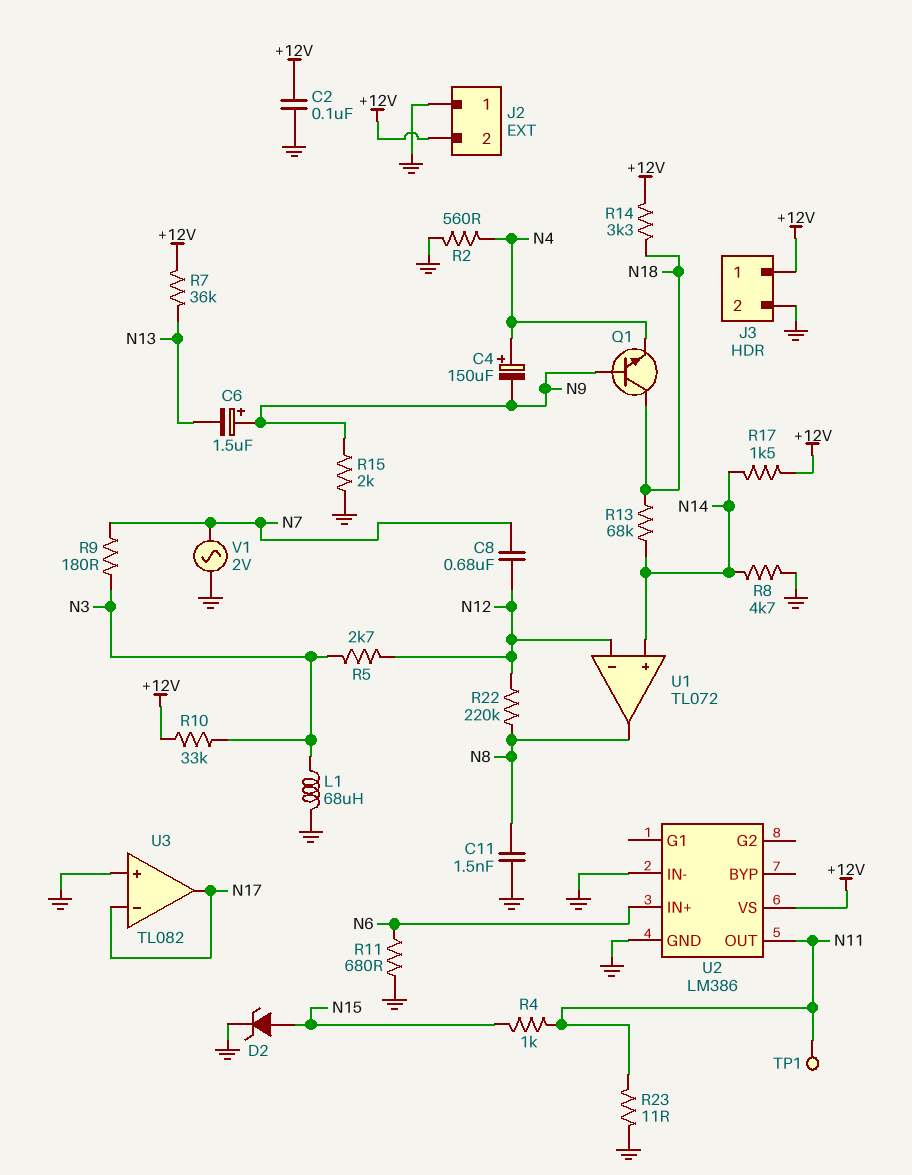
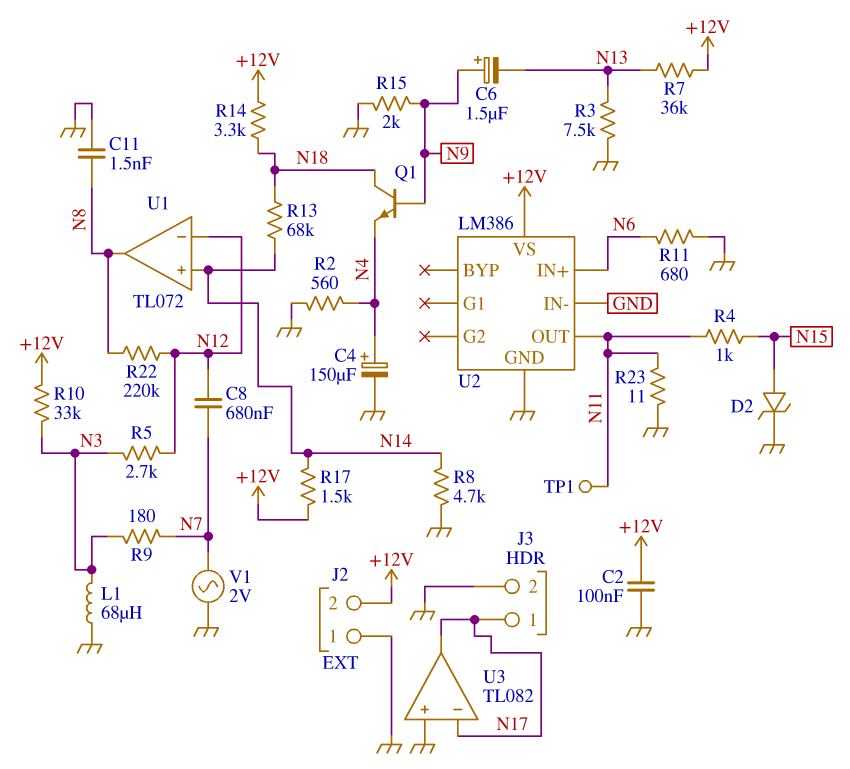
C4: 150uF (plus N4, minus N9) -> 150uF (plus N4, minus GND)
J3 pin 1: +12V -> N17
R3: none -> 7.5k (GND, N13)

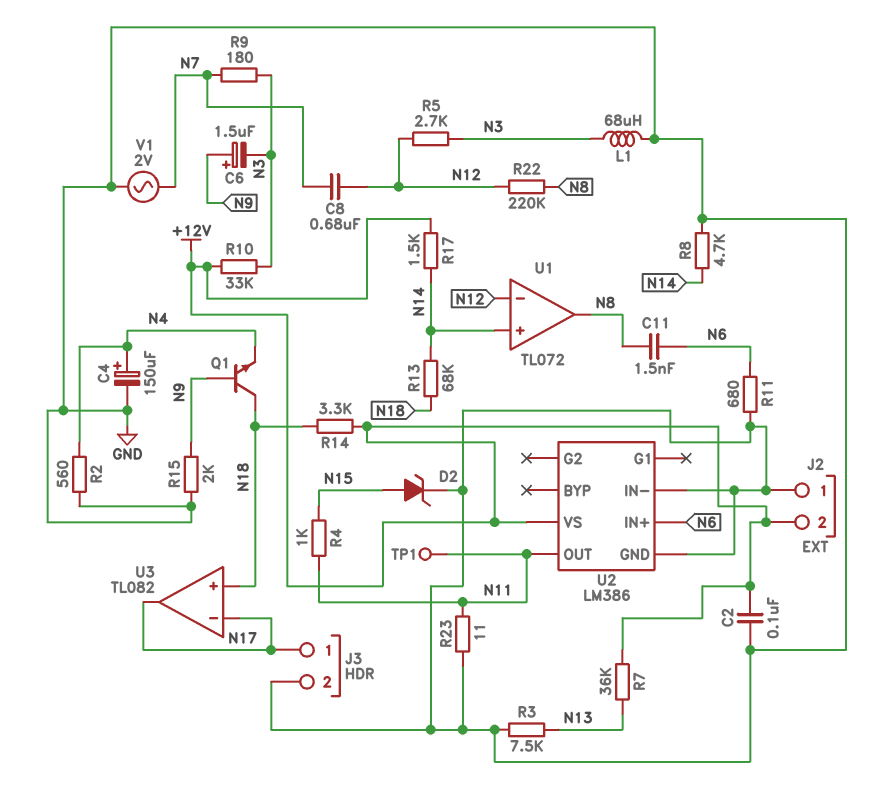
C6: 1.5uF (plus N9, minus N13) -> 1.5uF (plus N9, minus N3)
C11: 1.5nF (GND, N8) -> 1.5nF (N6, N8)
U3 pin in+: GND -> N18

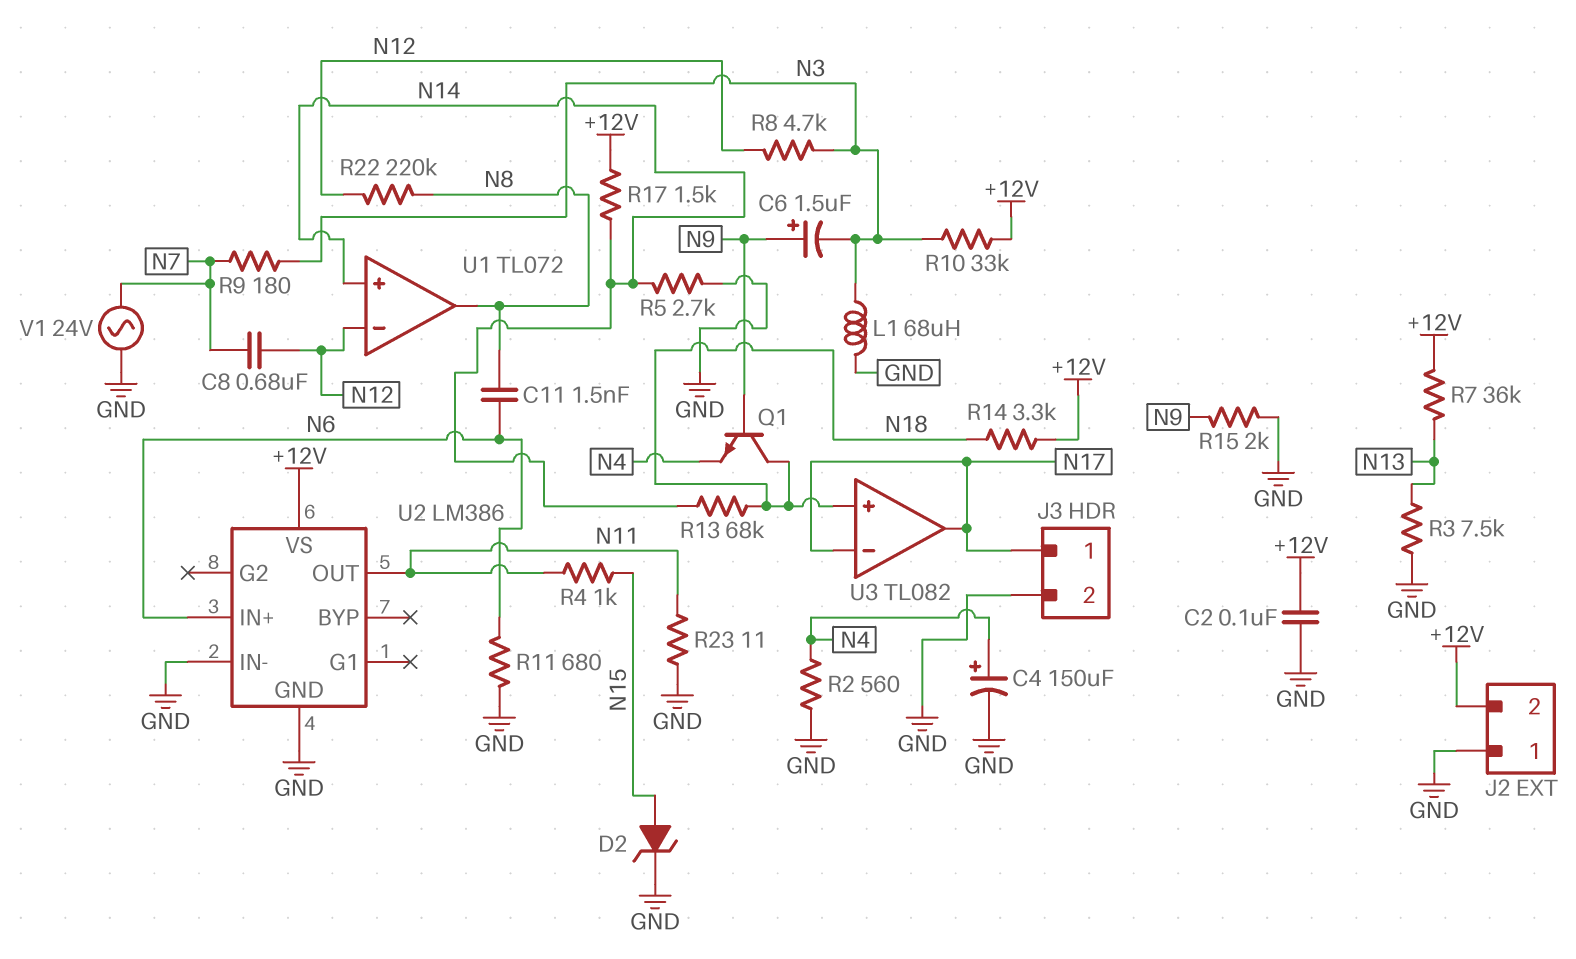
R5: 2.7k (N3, N12) -> 2.7k (GND, N14)
R8: 4.7k (GND, N14) -> 4.7k (N3, N12)
TP1: test point (N11) -> none
V1: AC 2V (GND, N7) -> AC 24V (GND, N7)

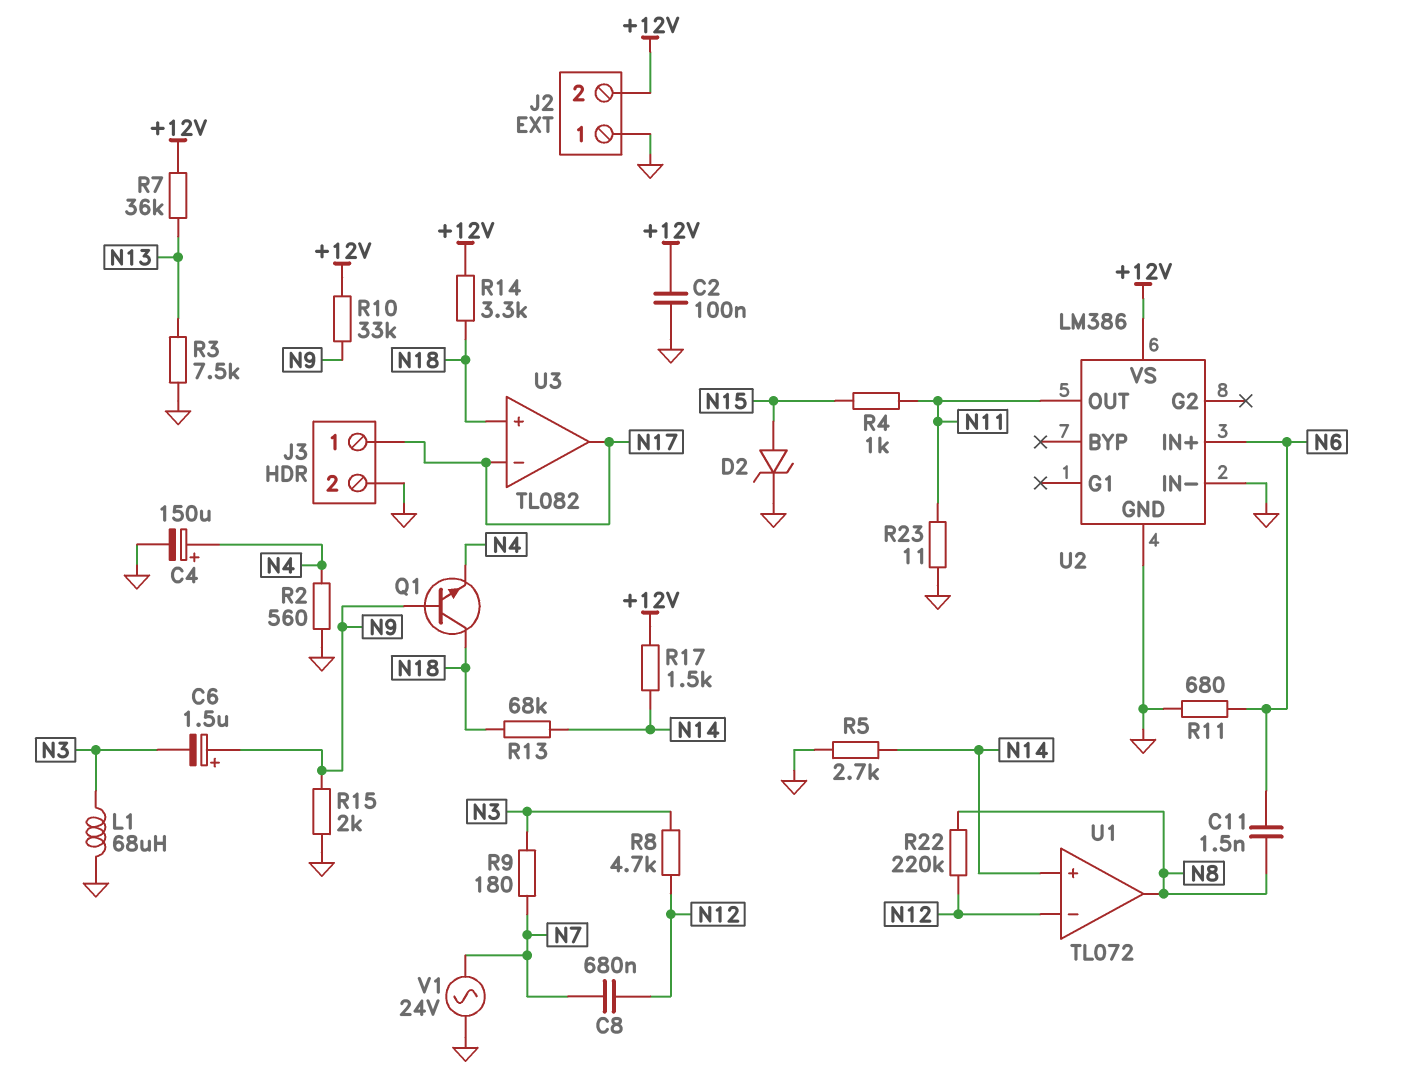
R10: 33k (+12V, N3) -> 33k (+12V, N9)

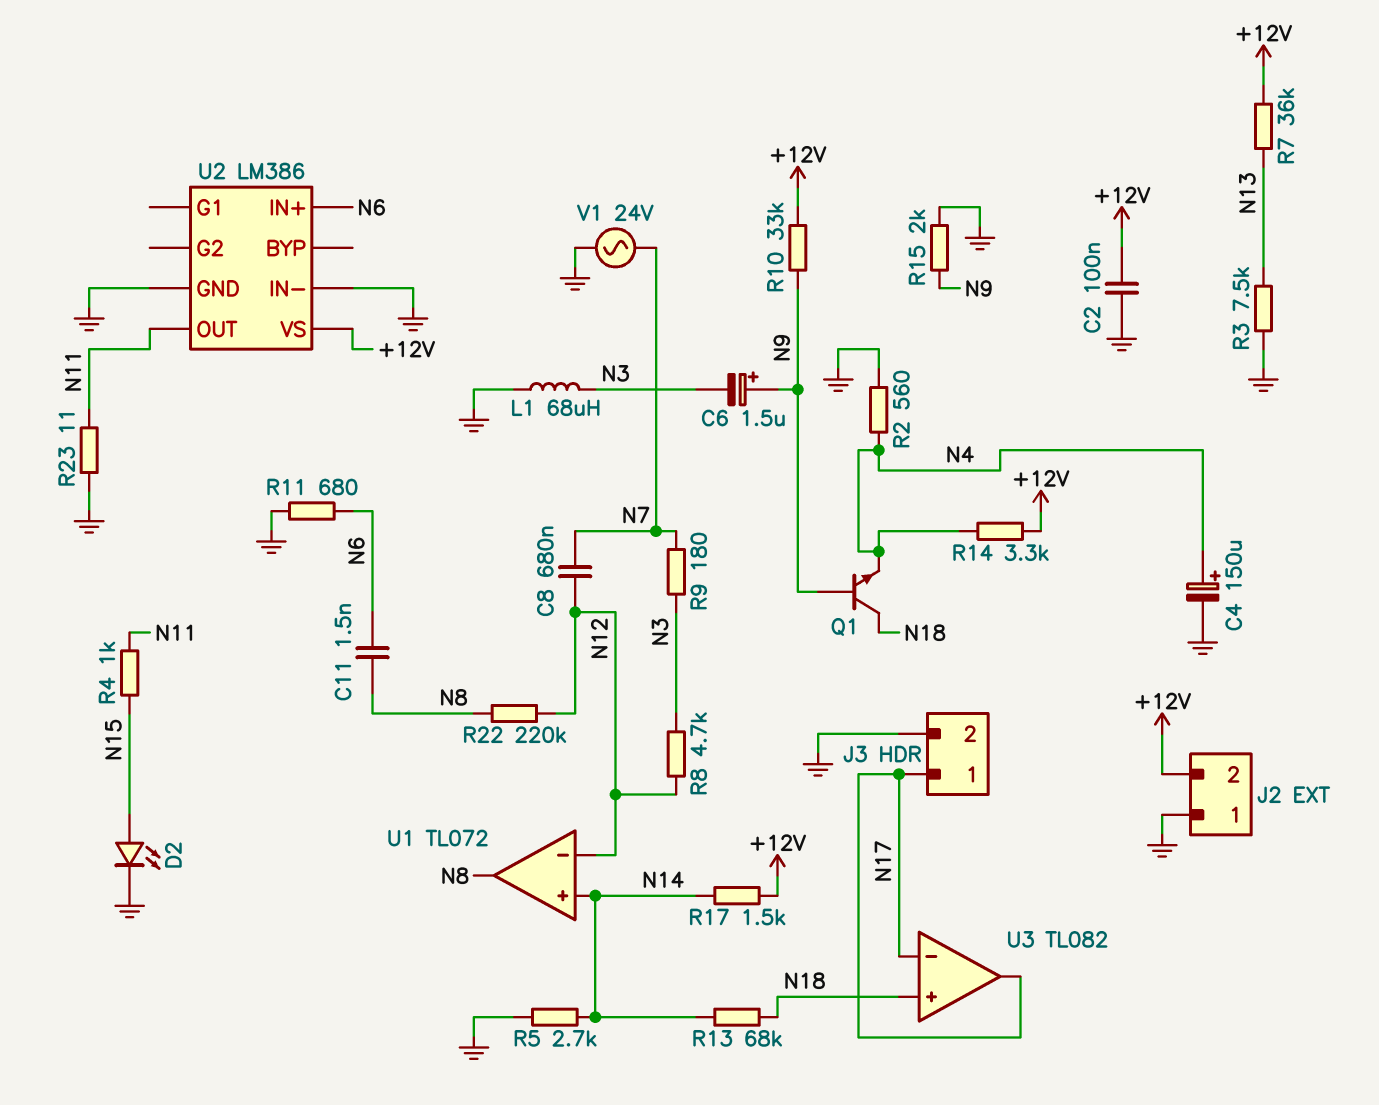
D2: zener (A N15, K GND) -> LED (A N15, K GND)
R14: 3.3k (+12V, N18) -> 3.3k (+12V, N4)

